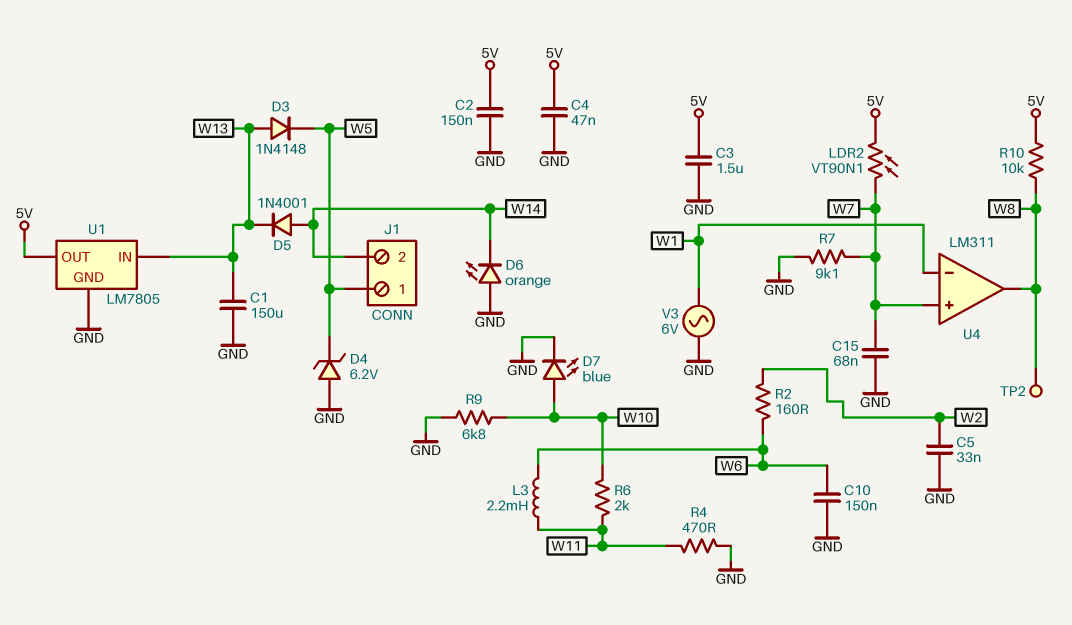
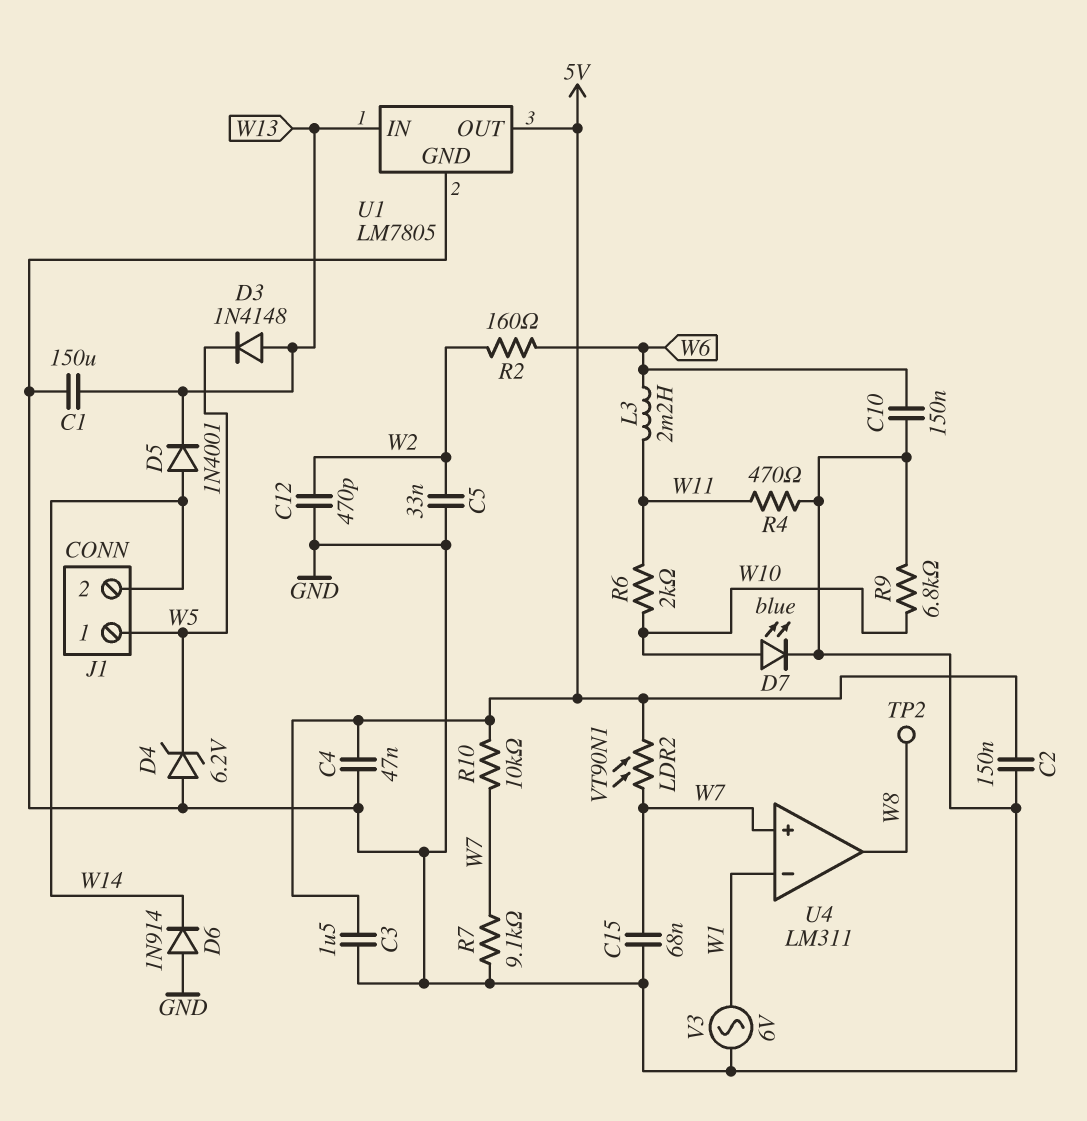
C12: none -> 470pF (GND, W2)
D6: LED orange (A GND, K W14) -> diode 1N914 (A GND, K W14)
R10: 10k (5V, W8) -> 10k (5V, W7)

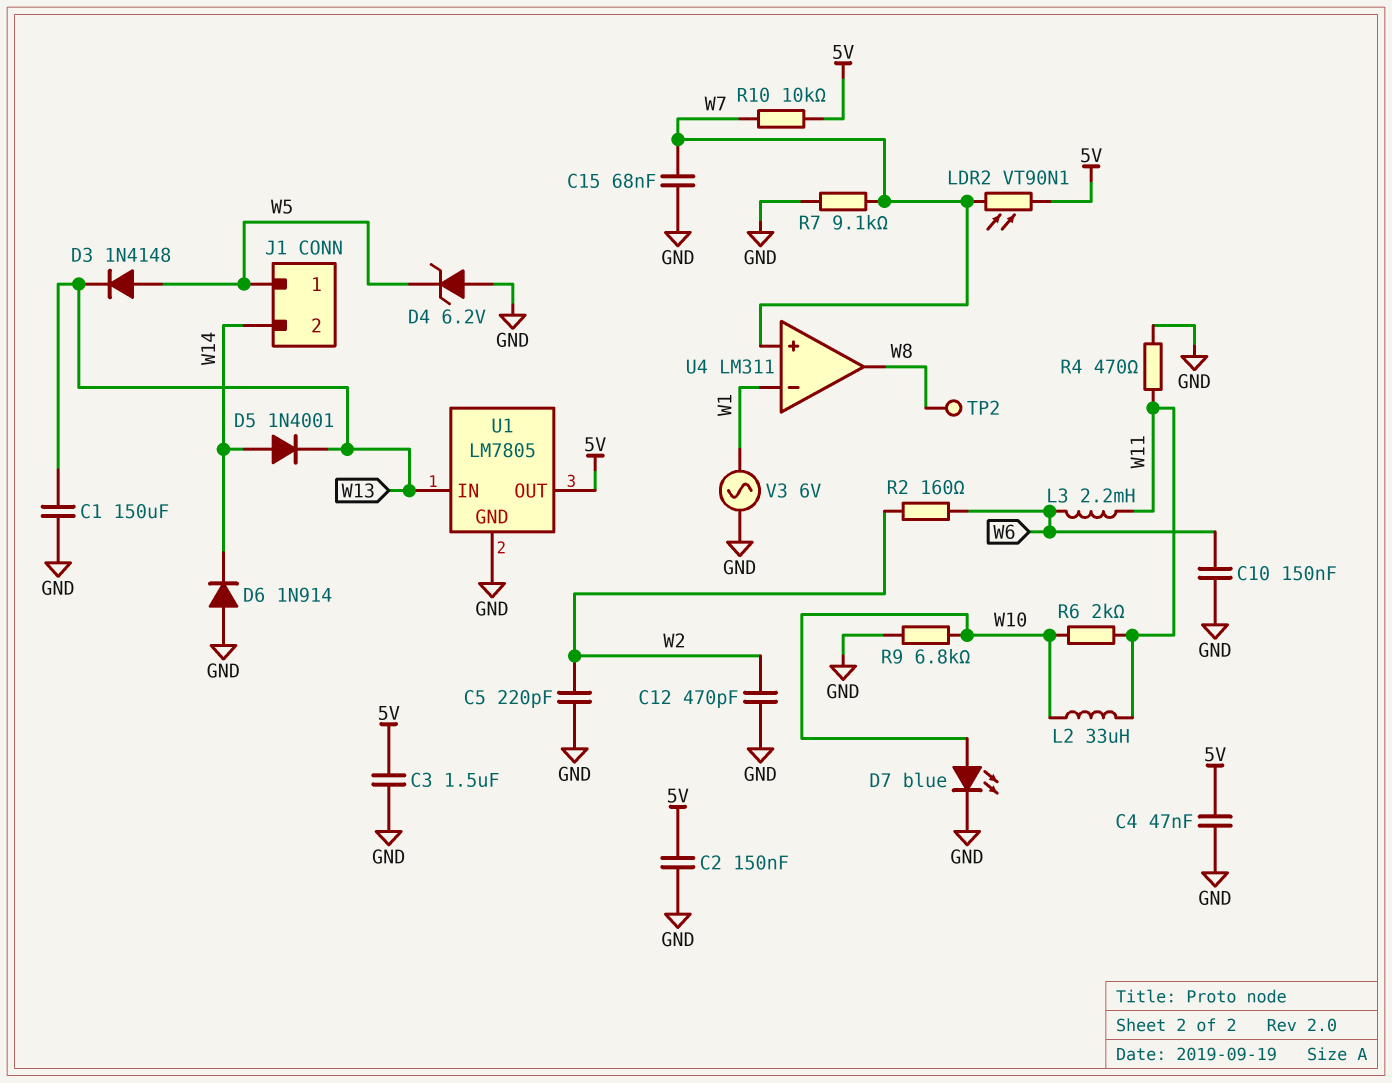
C5: 33nF (GND, W2) -> 220pF (GND, W2)
D3: diode 1N4148 (A W13, K W5) -> diode 1N4148 (A W5, K W13)
L2: none -> 33uH (W10, W11)

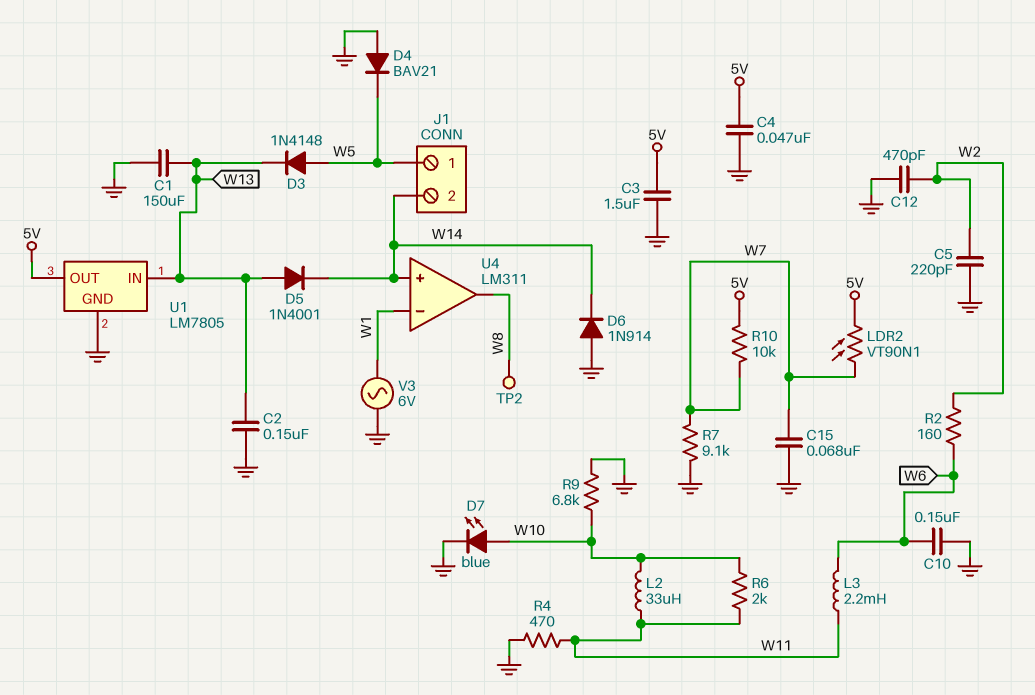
C2: 150nF (5V, GND) -> 150nF (GND, W13)
D4: zener 6.2V (A GND, K W5) -> diode BAV21 (A GND, K W5)
D5: diode 1N4001 (A W14, K W13) -> diode 1N4001 (A W13, K W14)
U4 pin in+: W7 -> W14

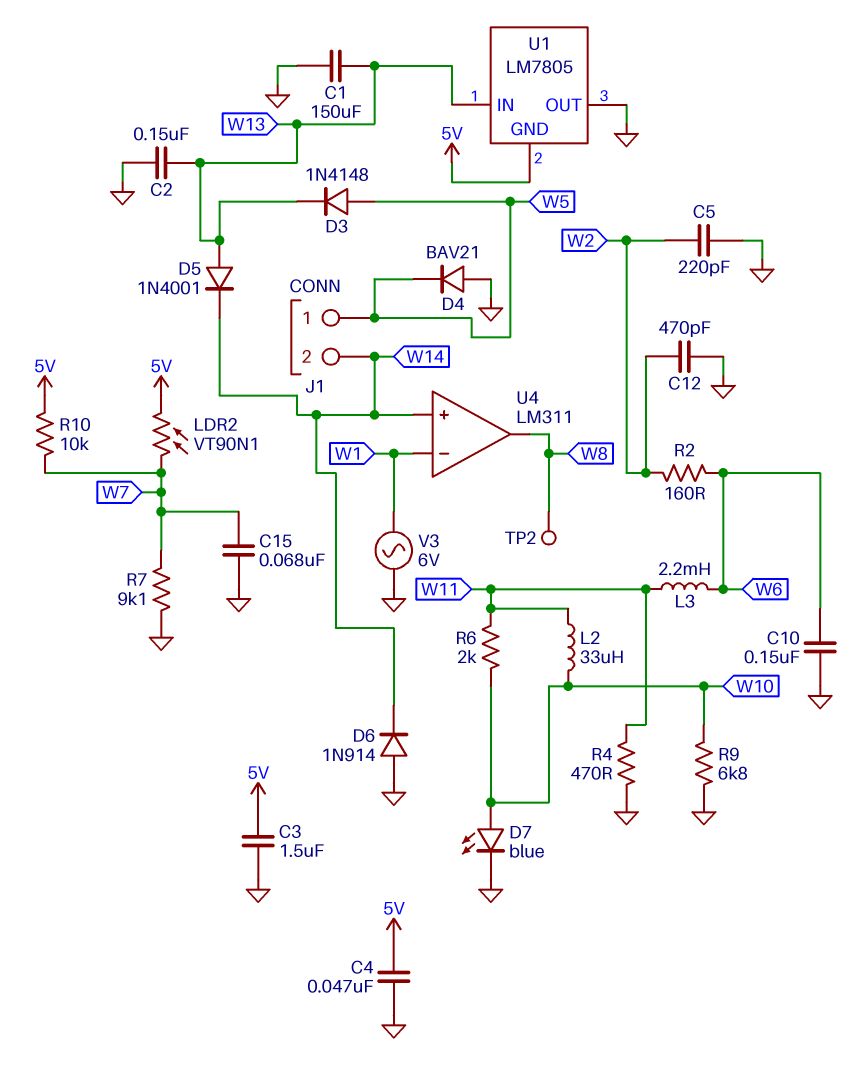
U1 pin GND: GND -> 5V
U1 pin OUT: 5V -> GND

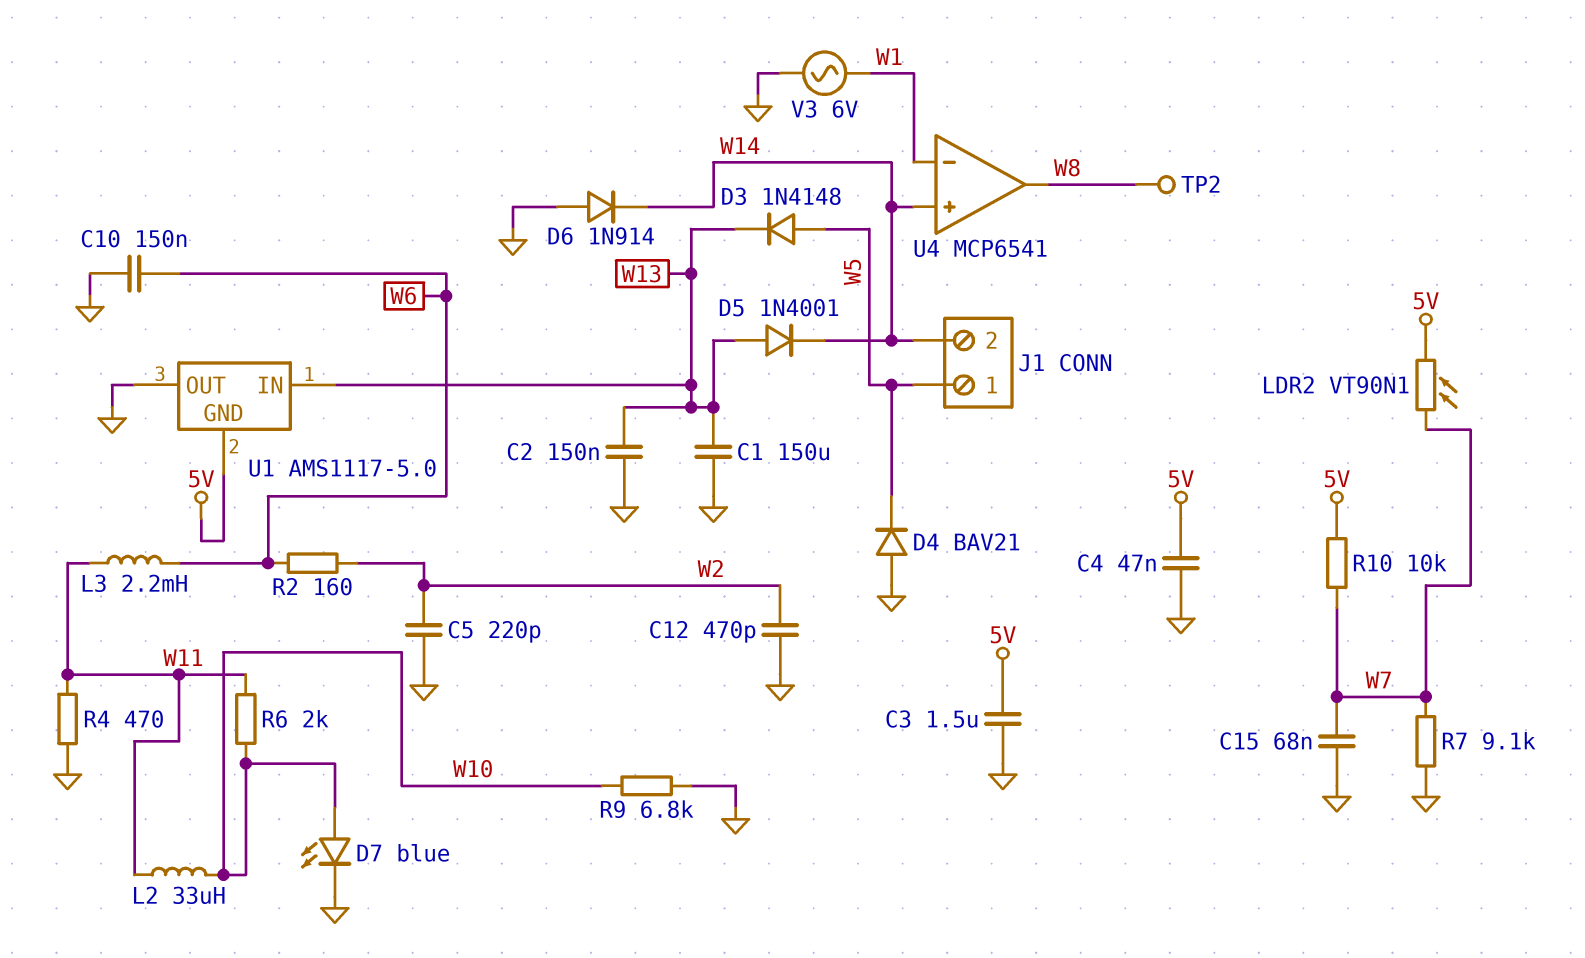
U1: LM7805 -> AMS1117-5.0
U4: LM311 -> MCP6541

